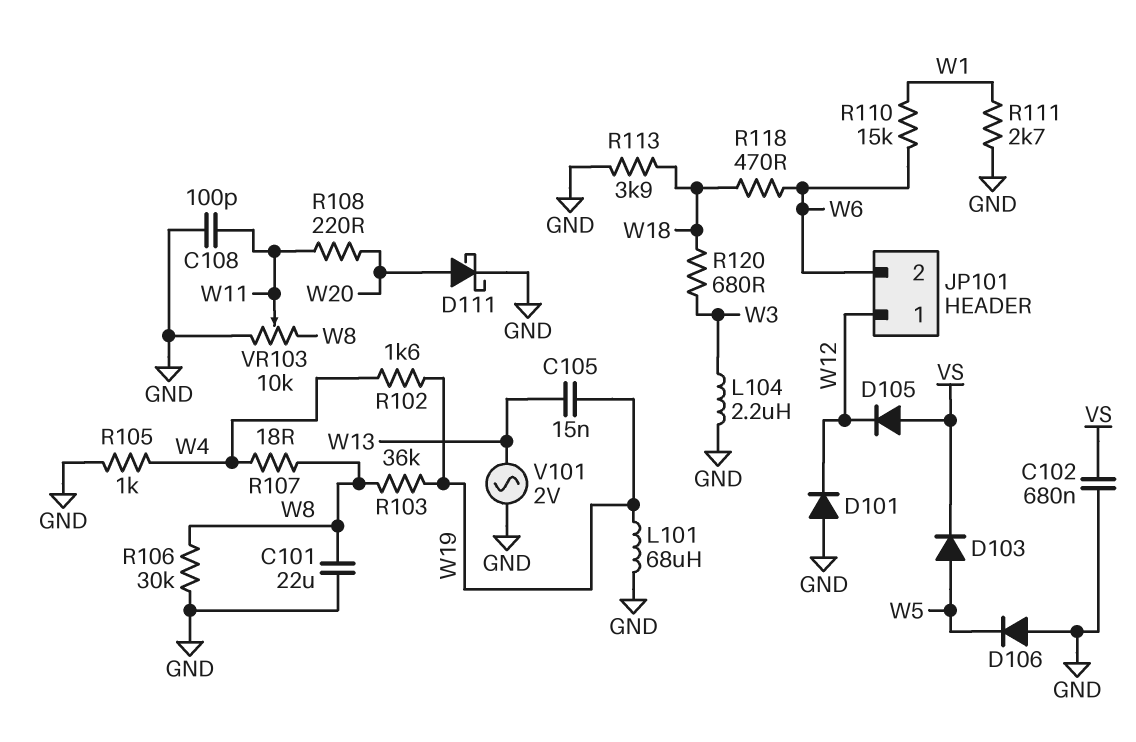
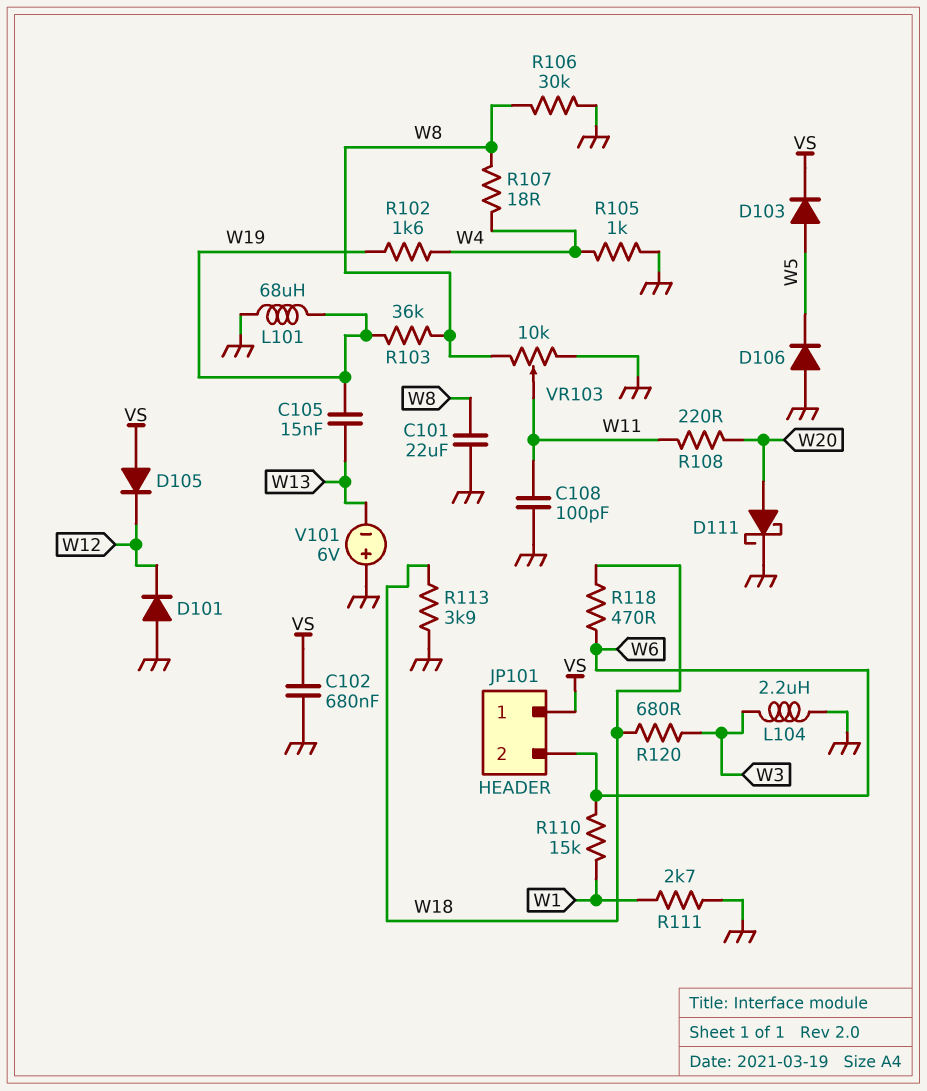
JP101 pin 1: W12 -> VS
V101: AC 2V (GND, W13) -> 6V (plus GND, minus W13)

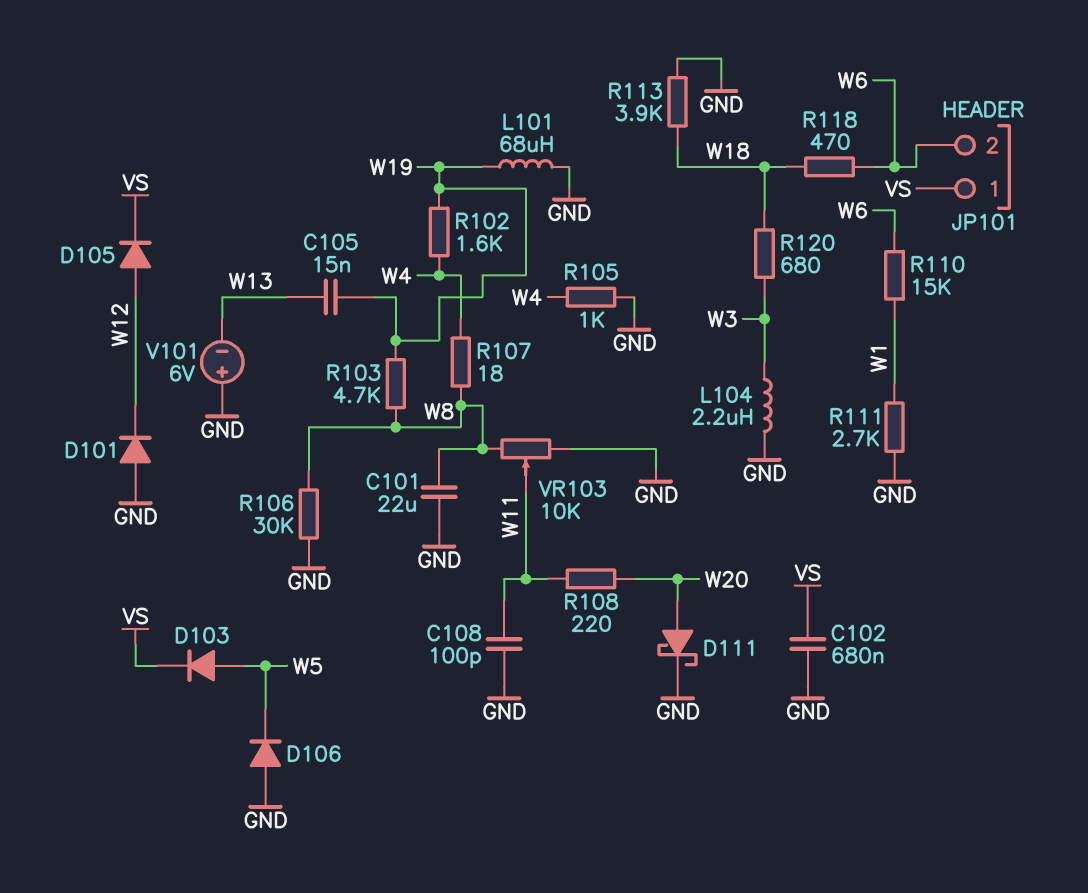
D105: diode (A VS, K W12) -> diode (A W12, K VS)
R103: 36k (W8, W19) -> 4.7k (W8, W19)

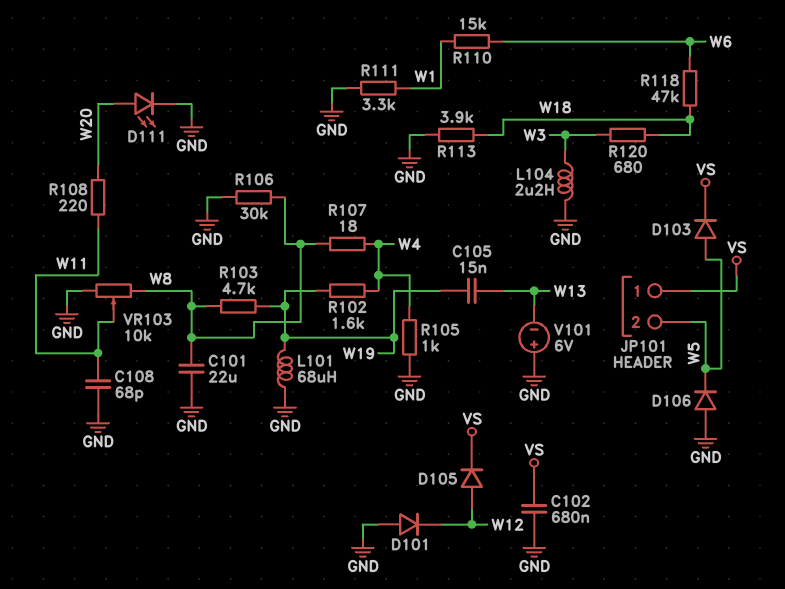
C108: 100pF (GND, W11) -> 68pF (GND, W11)
D111: schottky (A W20, K GND) -> LED (A W20, K GND)
JP101 pin 2: W6 -> W5
R111: 2.7k (GND, W1) -> 3.3k (GND, W1)
R118: 470 (W6, W18) -> 47k (W6, W18)

